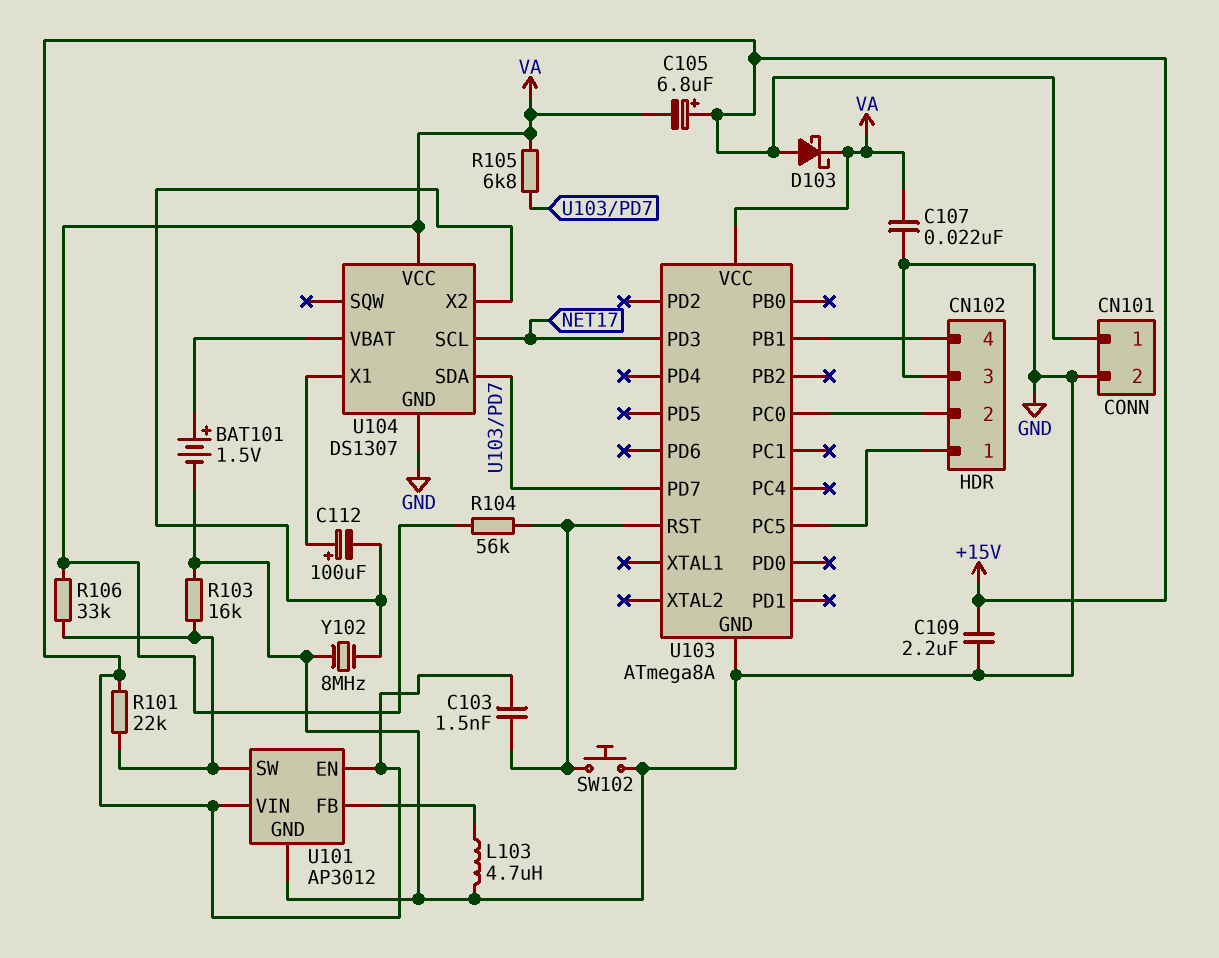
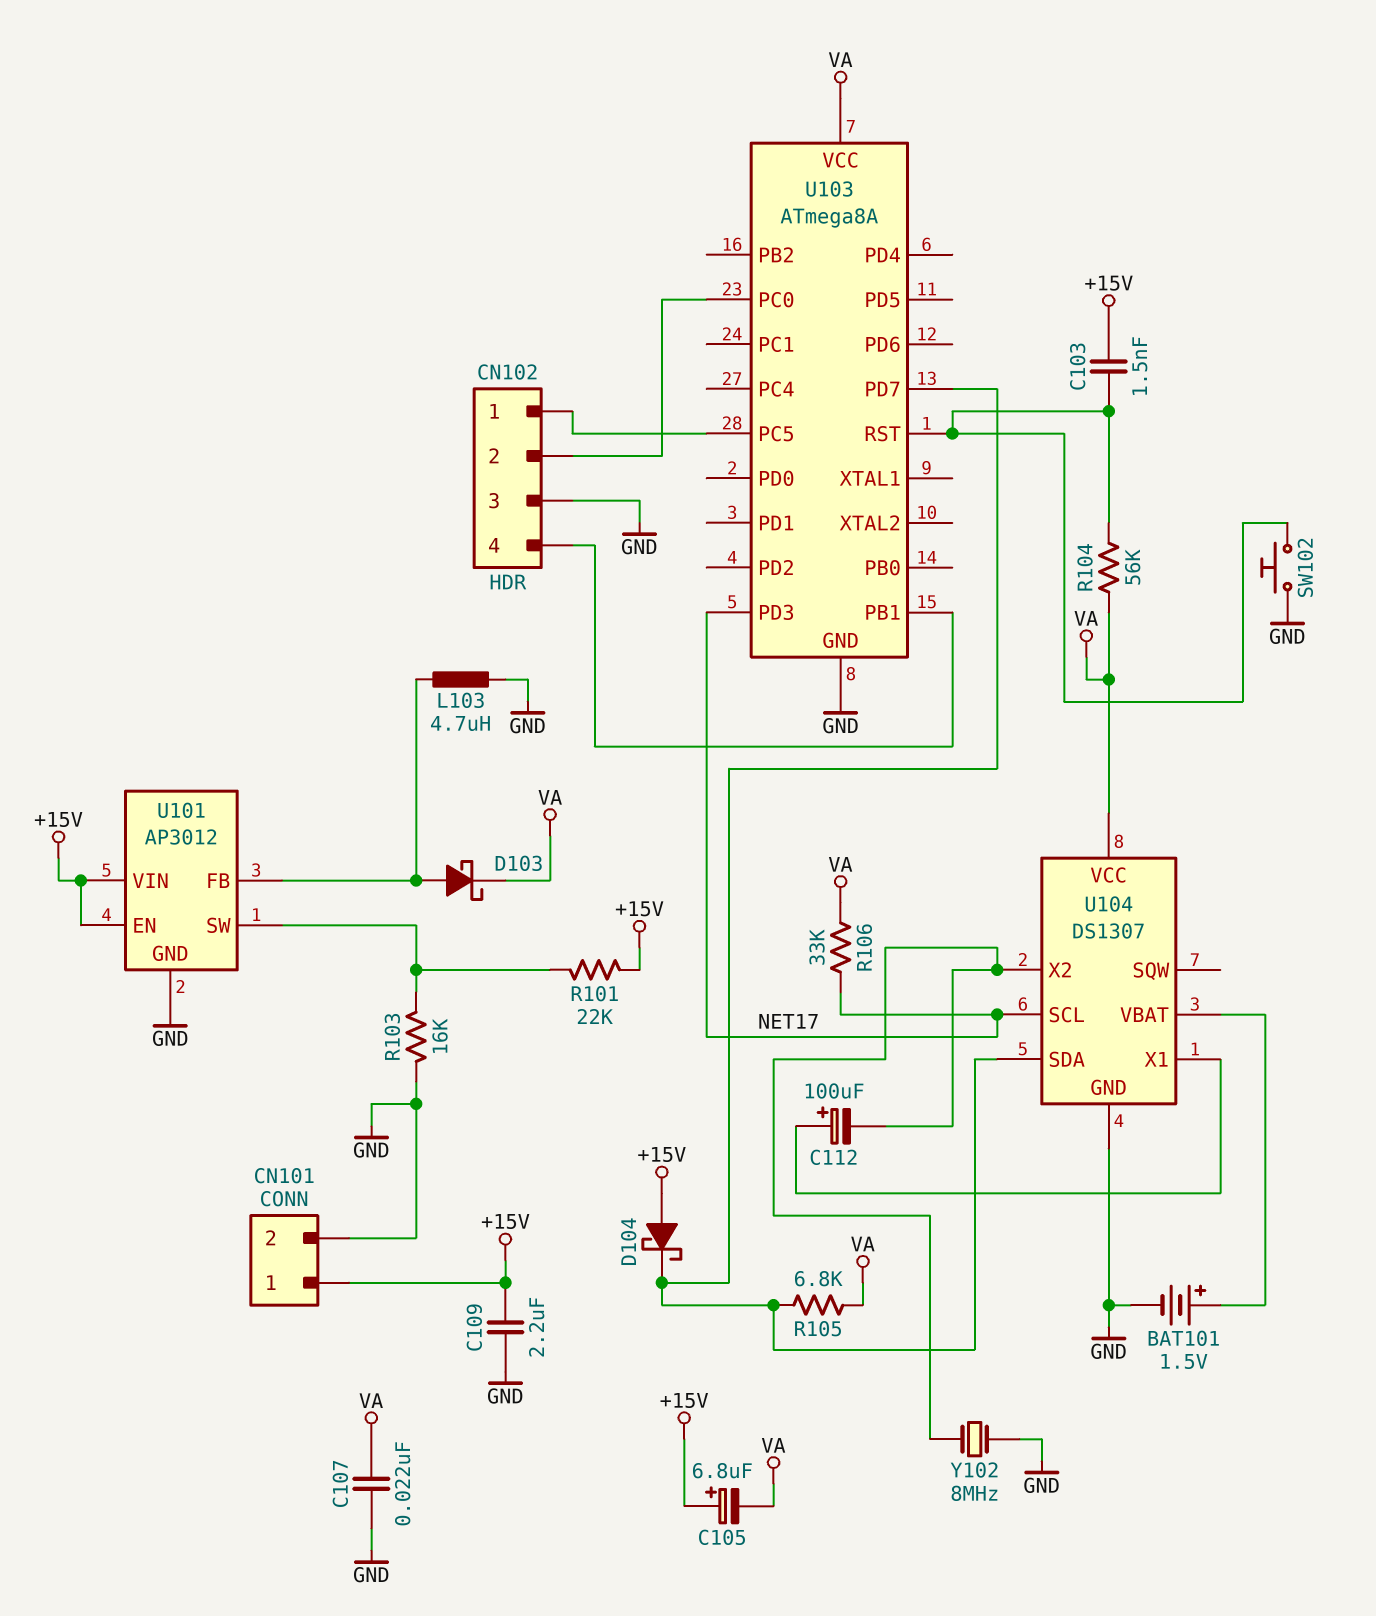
D103: schottky (A +15V, K VA) -> schottky (A U101/FB, K VA)
D104: none -> schottky (A +15V, K U103/PD7)
R106: 33k (U101/SW, VA) -> 33k (NET17, VA)

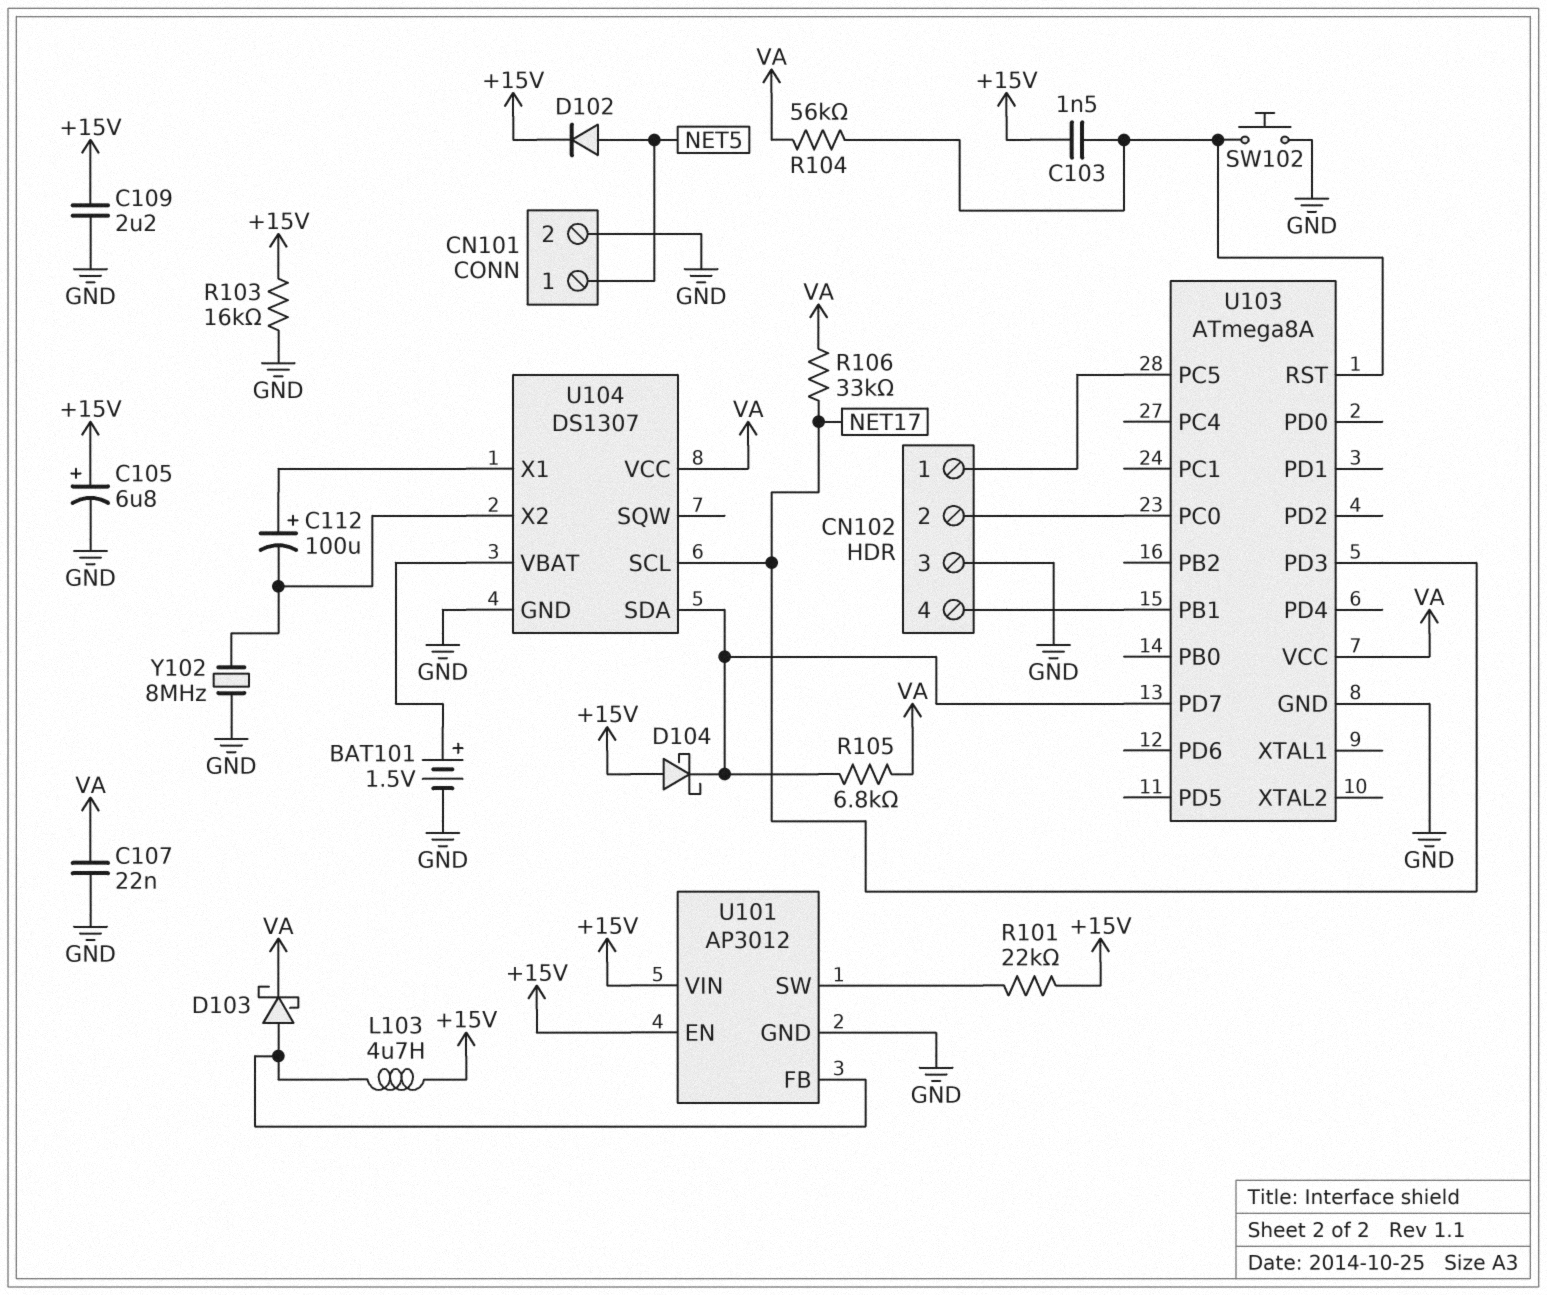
C105: 6.8uF (plus +15V, minus VA) -> 6.8uF (plus +15V, minus GND)
CN101 pin 1: +15V -> NET5
D102: none -> diode (A NET5, K +15V)
L103: 4.7uH (GND, U101/FB) -> 4.7uH (+15V, U101/FB)
R103: 16k (GND, U101/SW) -> 16k (+15V, GND)

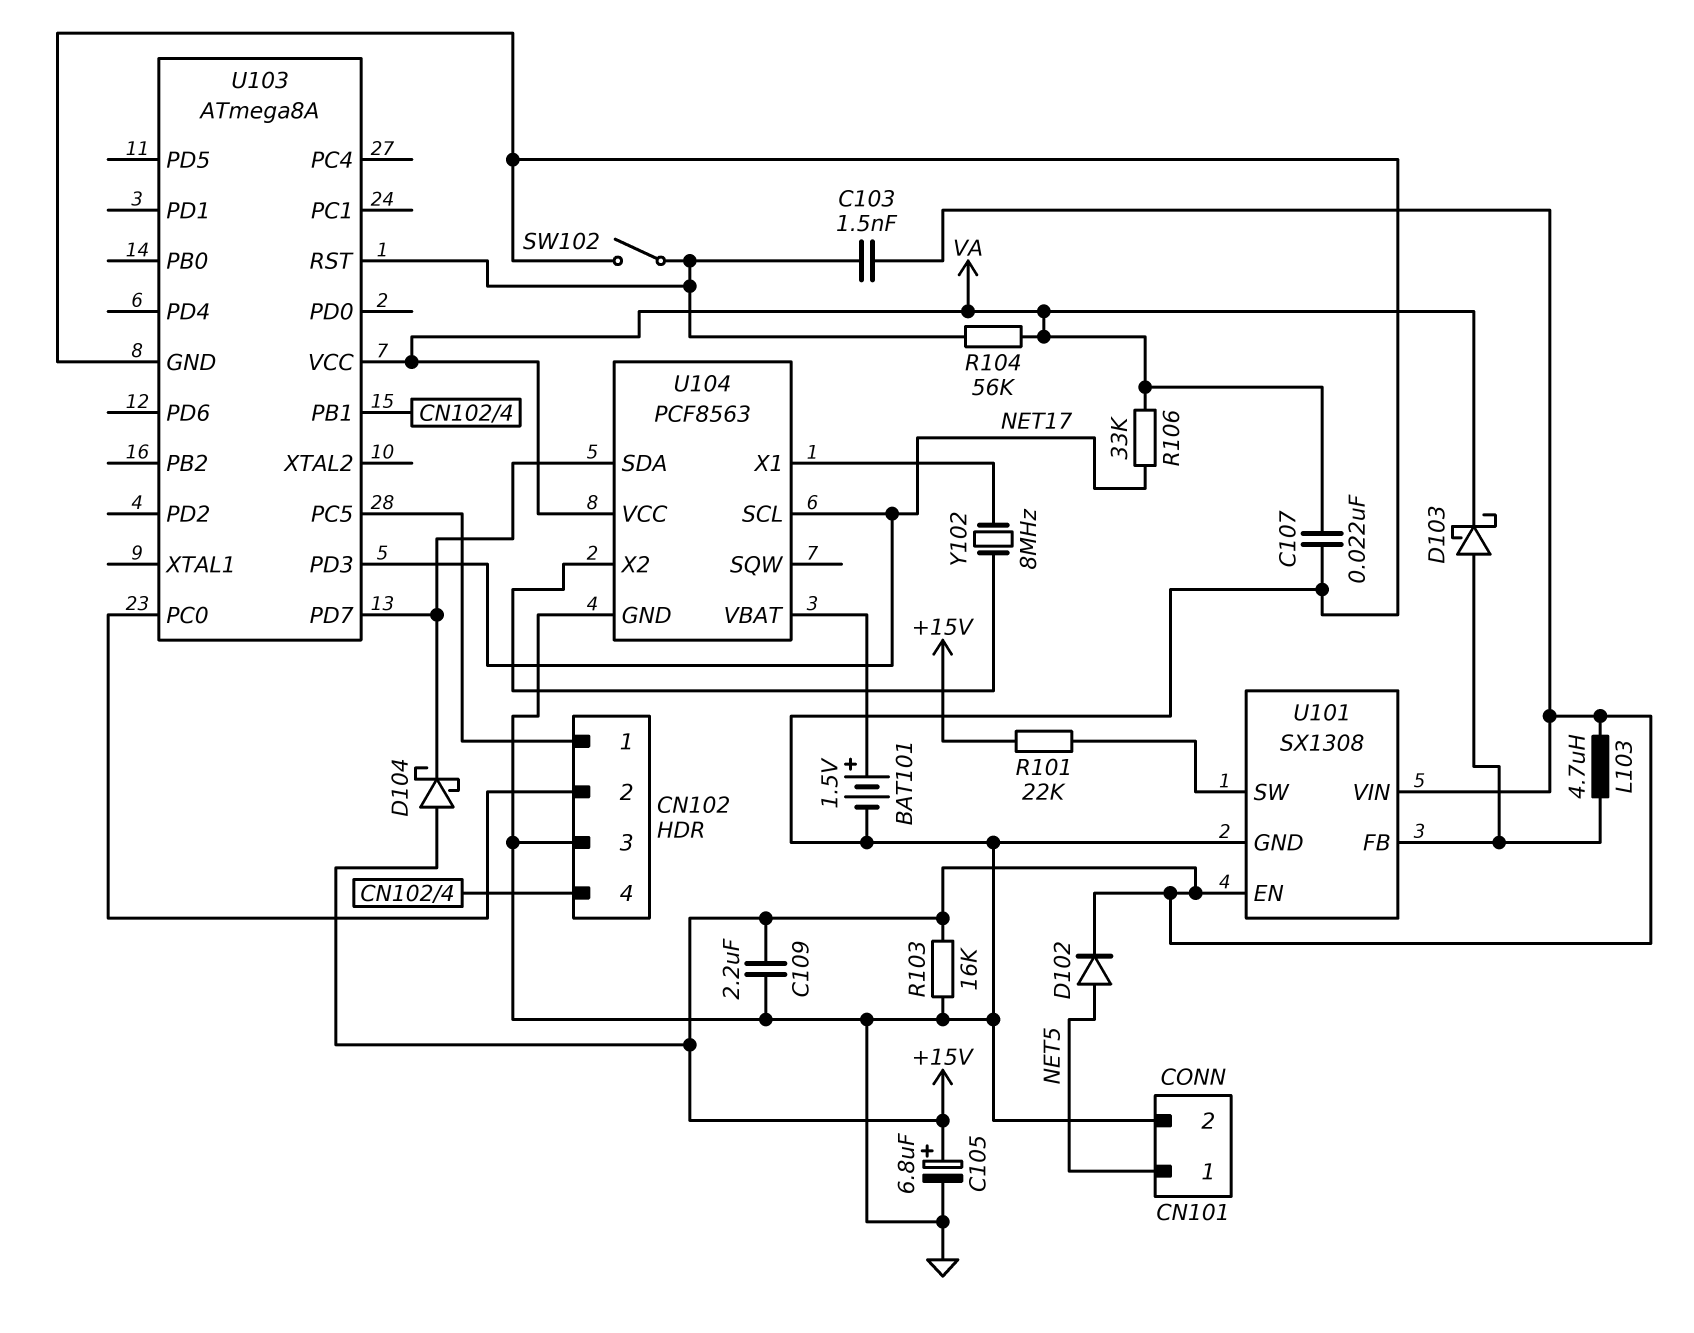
C112: 100uF (plus U104/X1, minus U104/X2) -> none
R105: 6.8k (U103/PD7, VA) -> none
SW102: button (GND, U103/RST) -> switch (GND, U103/RST)
U101: AP3012 -> SX1308
U104: DS1307 -> PCF8563
Y102: 8MHz (GND, U104/X2) -> 8MHz (U104/X1, U104/X2)

